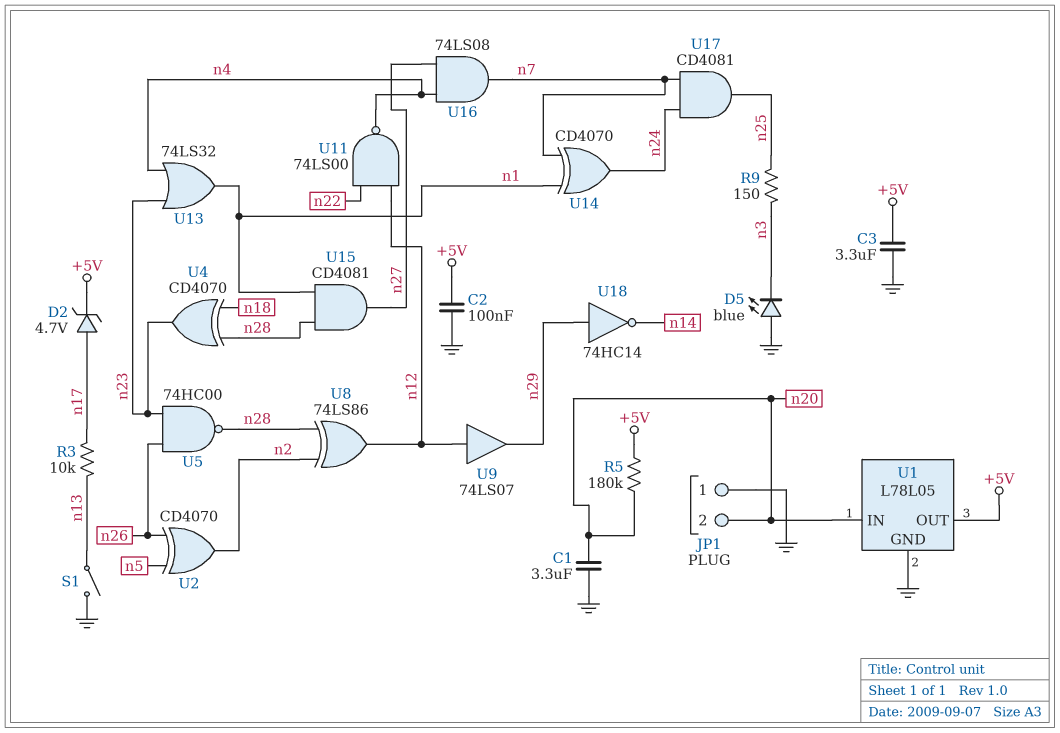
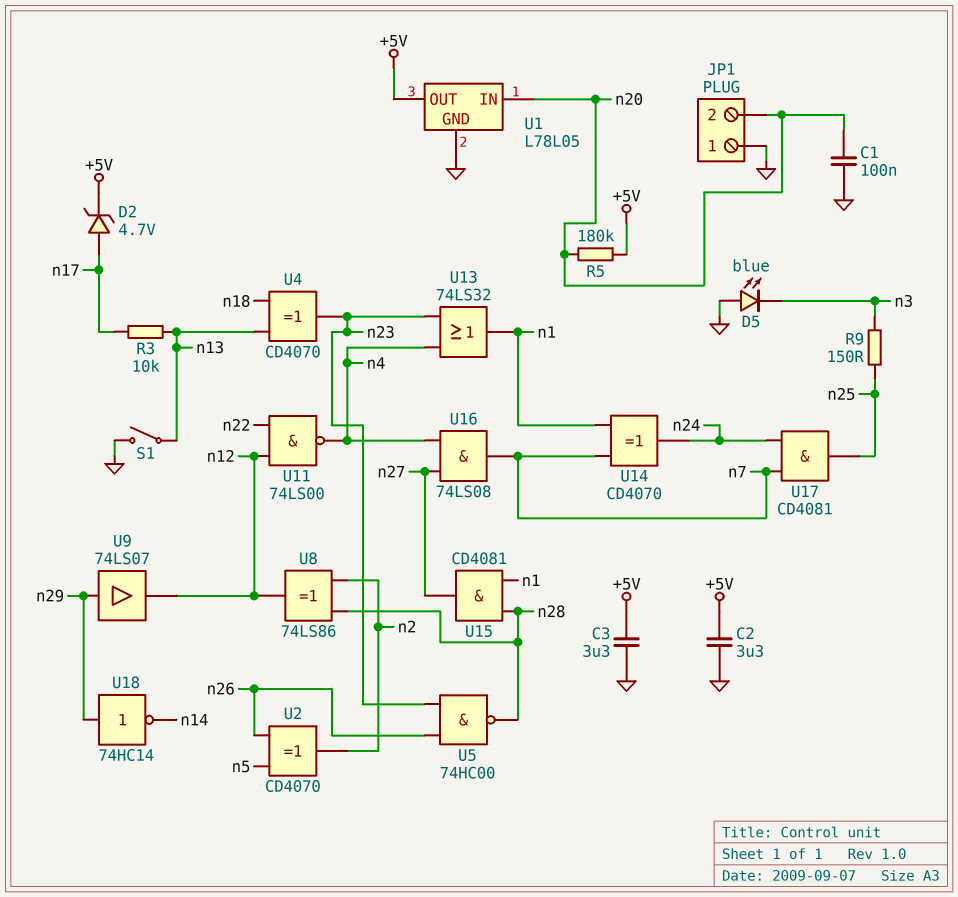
C1: 3.3uF (GND, n20) -> 100nF (GND, n20)
C2: 100nF (+5V, GND) -> 3.3uF (+5V, GND)
U4: XOR CD4070 (in n18, in n28, out n23) -> XOR CD4070 (in n13, in n18, out n23)
U9: buffer 74LS07 (in n12, out n29) -> buffer 74LS07 (in n29, out n12)

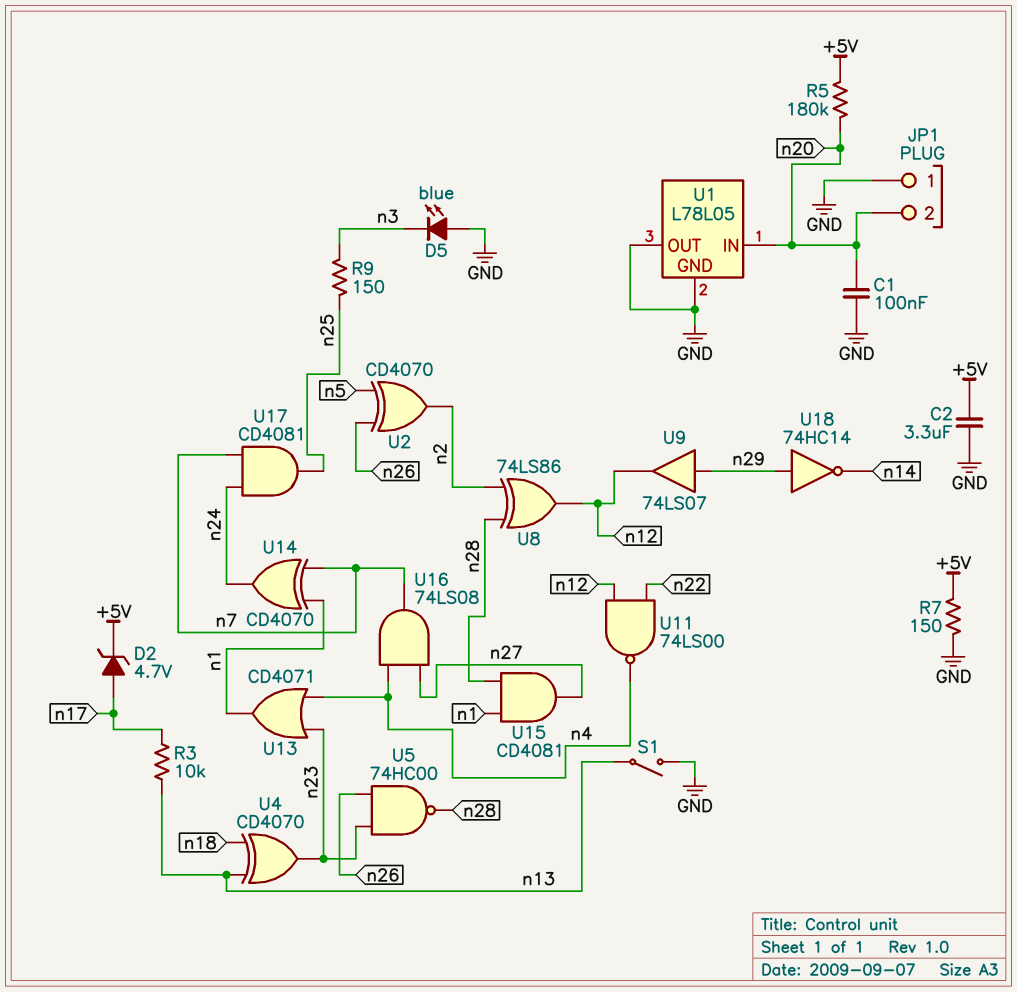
C3: 3.3uF (+5V, GND) -> none
R7: none -> 150 (+5V, GND)
U1 pin OUT: +5V -> GND
U13: OR 74LS32 (in n4, in n23, out n1) -> OR CD4071 (in n4, in n23, out n1)

